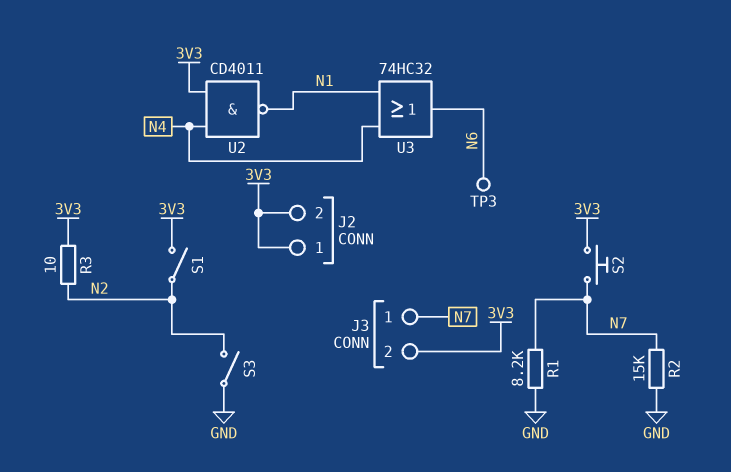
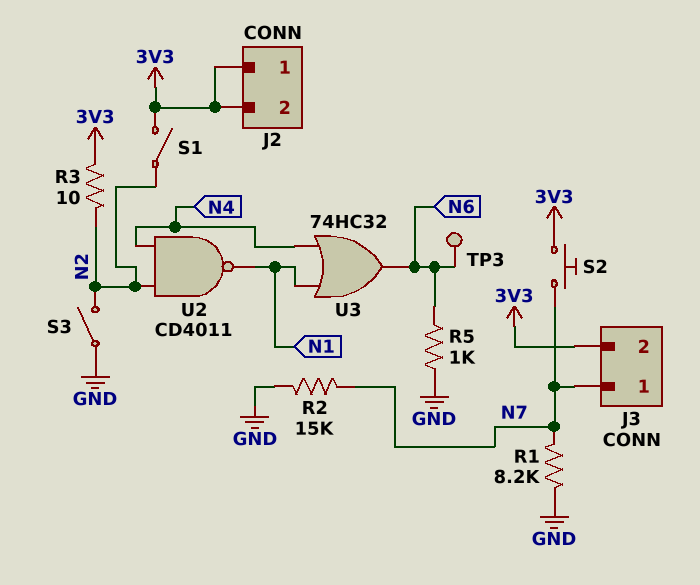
R5: none -> 1k (GND, N6)
U2: NAND CD4011 (in 3V3, in N4, out N1) -> NAND CD4011 (in N2, in N4, out N1)

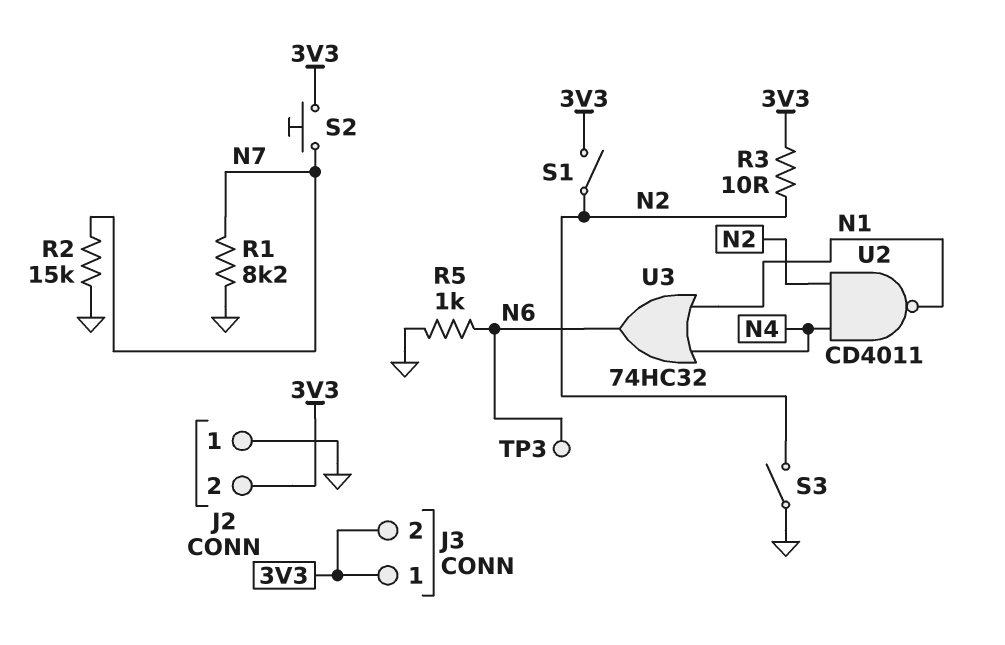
J2 pin 1: 3V3 -> GND
J3 pin 1: N7 -> 3V3

